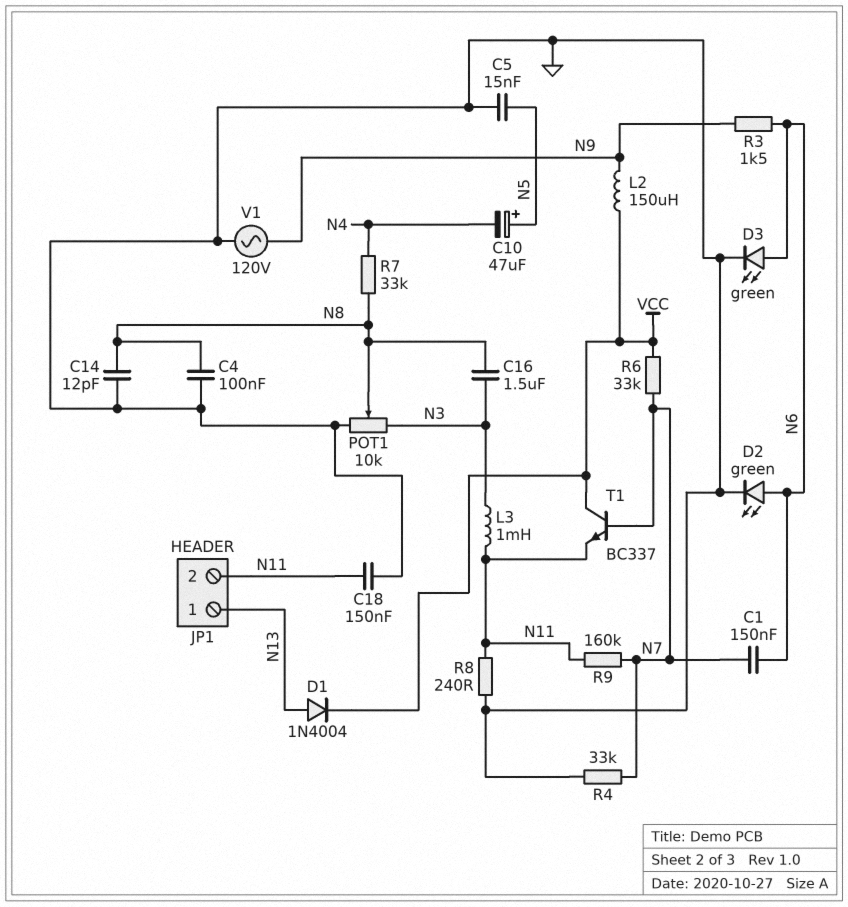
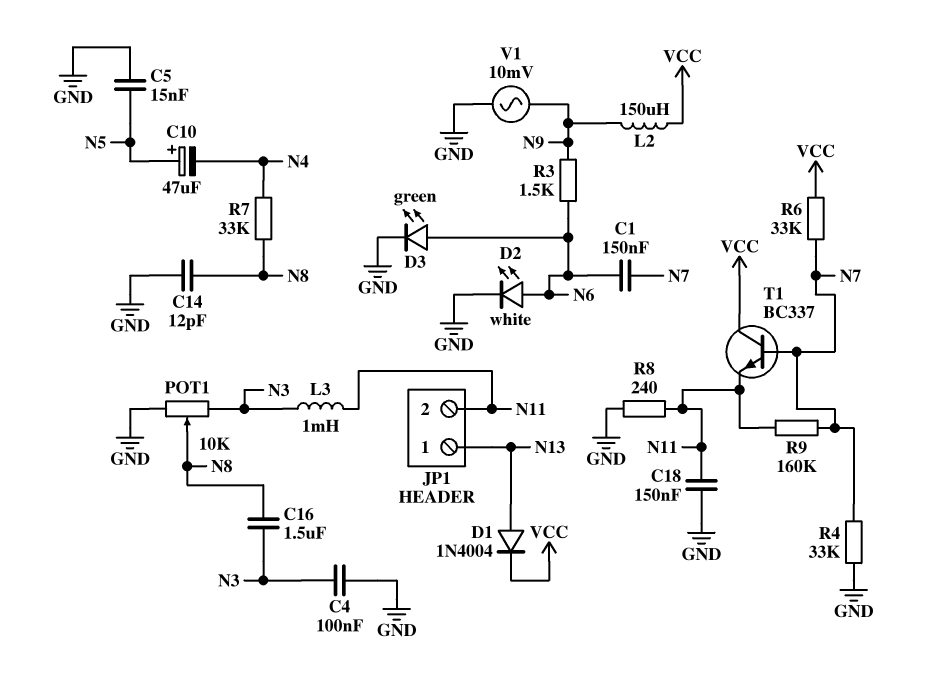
C4: 100nF (GND, N8) -> 100nF (GND, N3)
D2: LED green (A N6, K GND) -> LED white (A N6, K GND)
V1: AC 120V (GND, N9) -> AC 10mV (GND, N9)

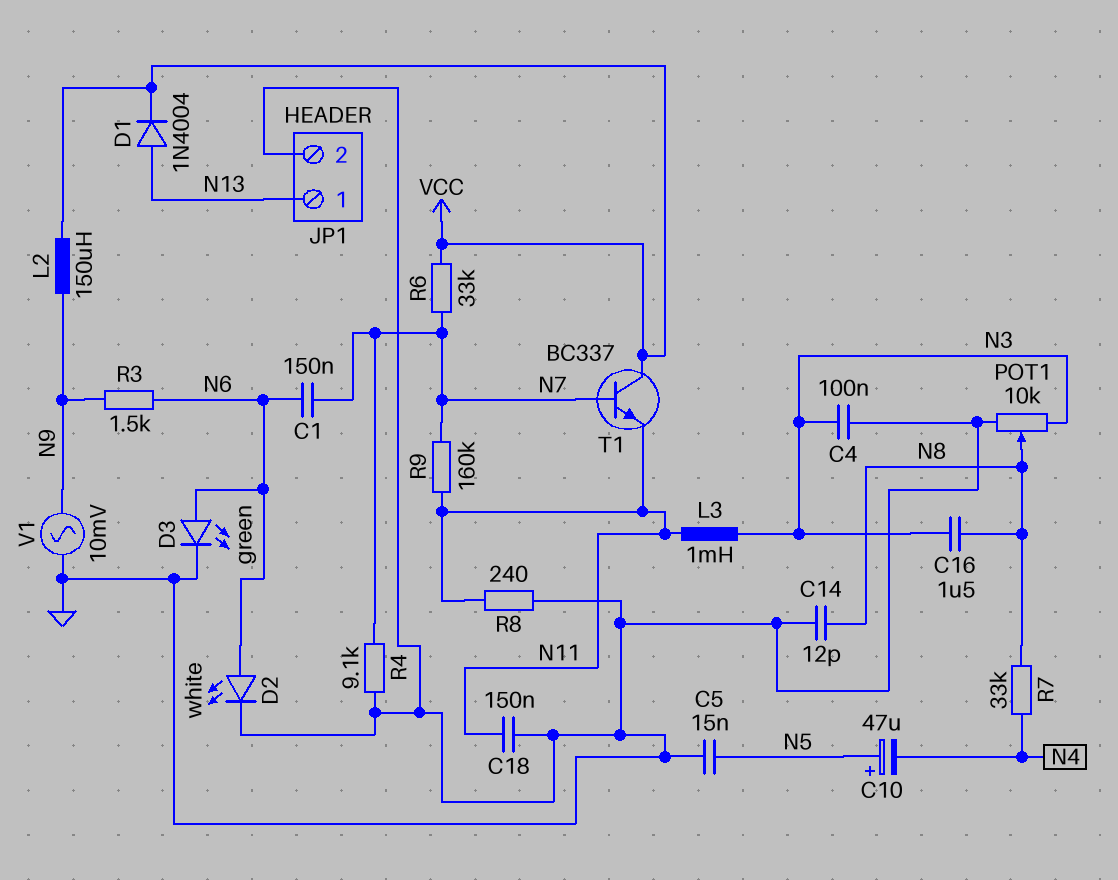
JP1 pin 2: N11 -> GND
R4: 33k (GND, N7) -> 9.1k (GND, N7)

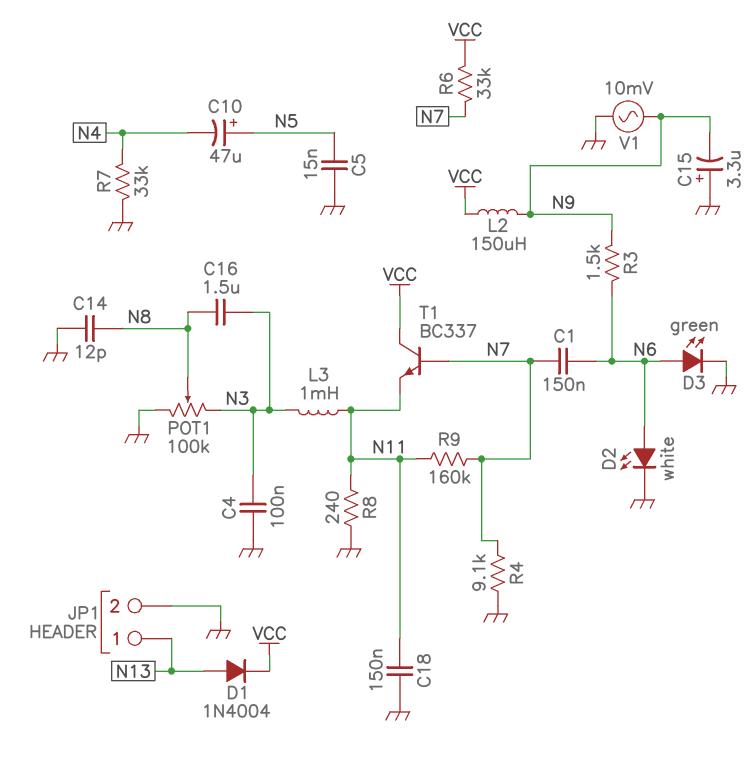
C15: none -> 3.3uF (plus GND, minus N9)
POT1: 10k (GND, N3, wiper N8) -> 100k (GND, N3, wiper N8)
R7: 33k (N4, N8) -> 33k (GND, N4)

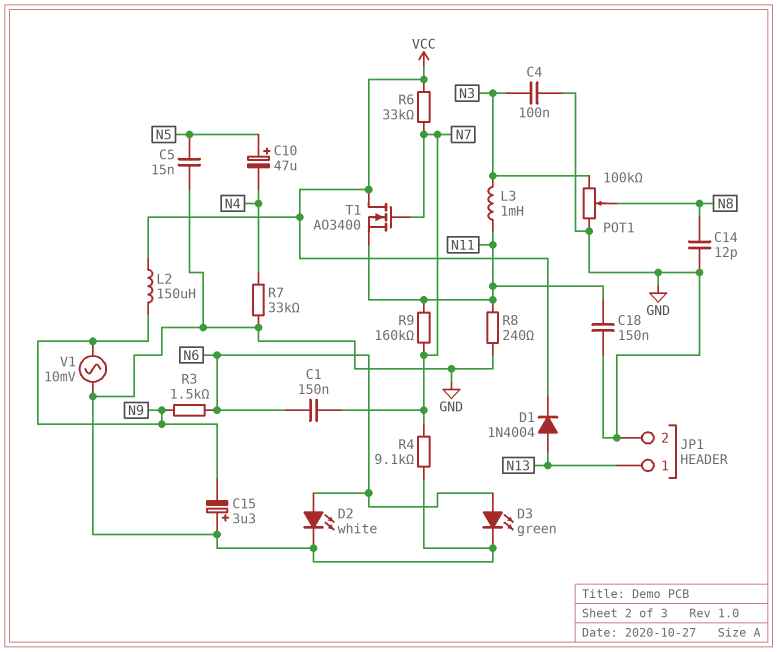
C16: 1.5uF (N3, N8) -> none
T1: NPN BC337 (B N7, C VCC, E N11) -> NMOS AO3400 (G N7, D VCC, S N11)

